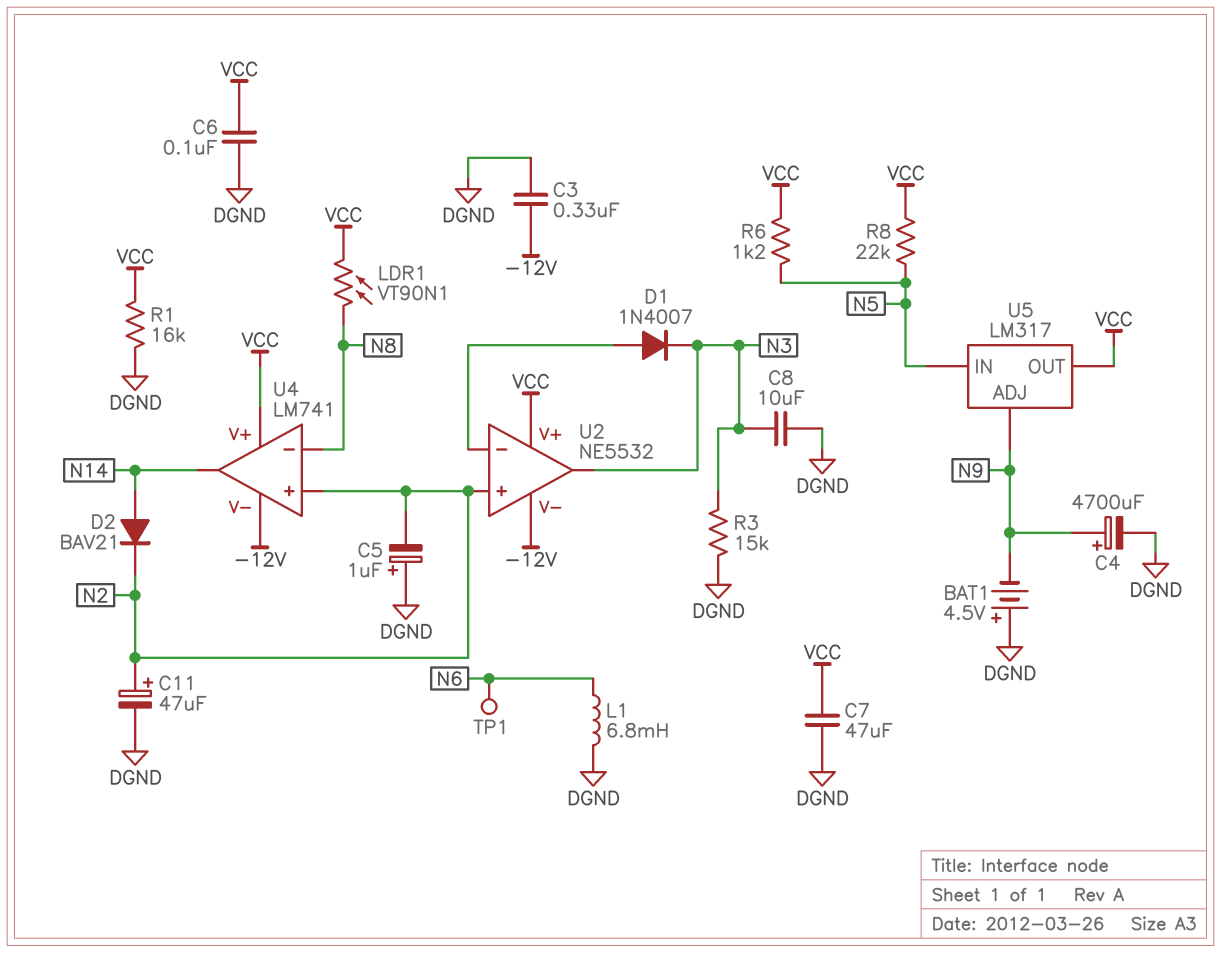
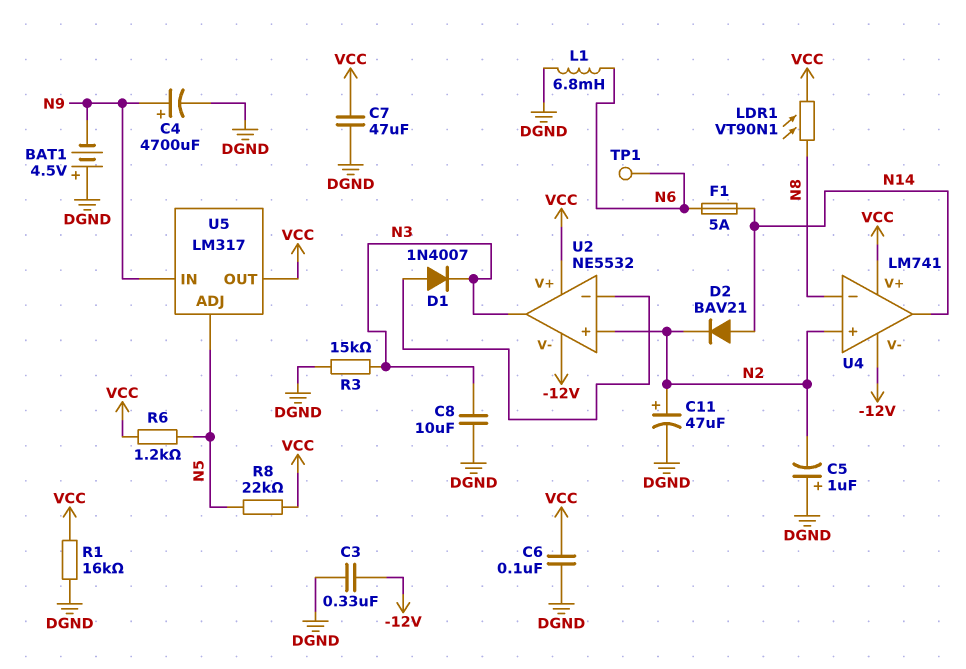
F1: none -> 5A (N6, N14)
U5 pin ADJ: N9 -> N5
U5 pin IN: N5 -> N9

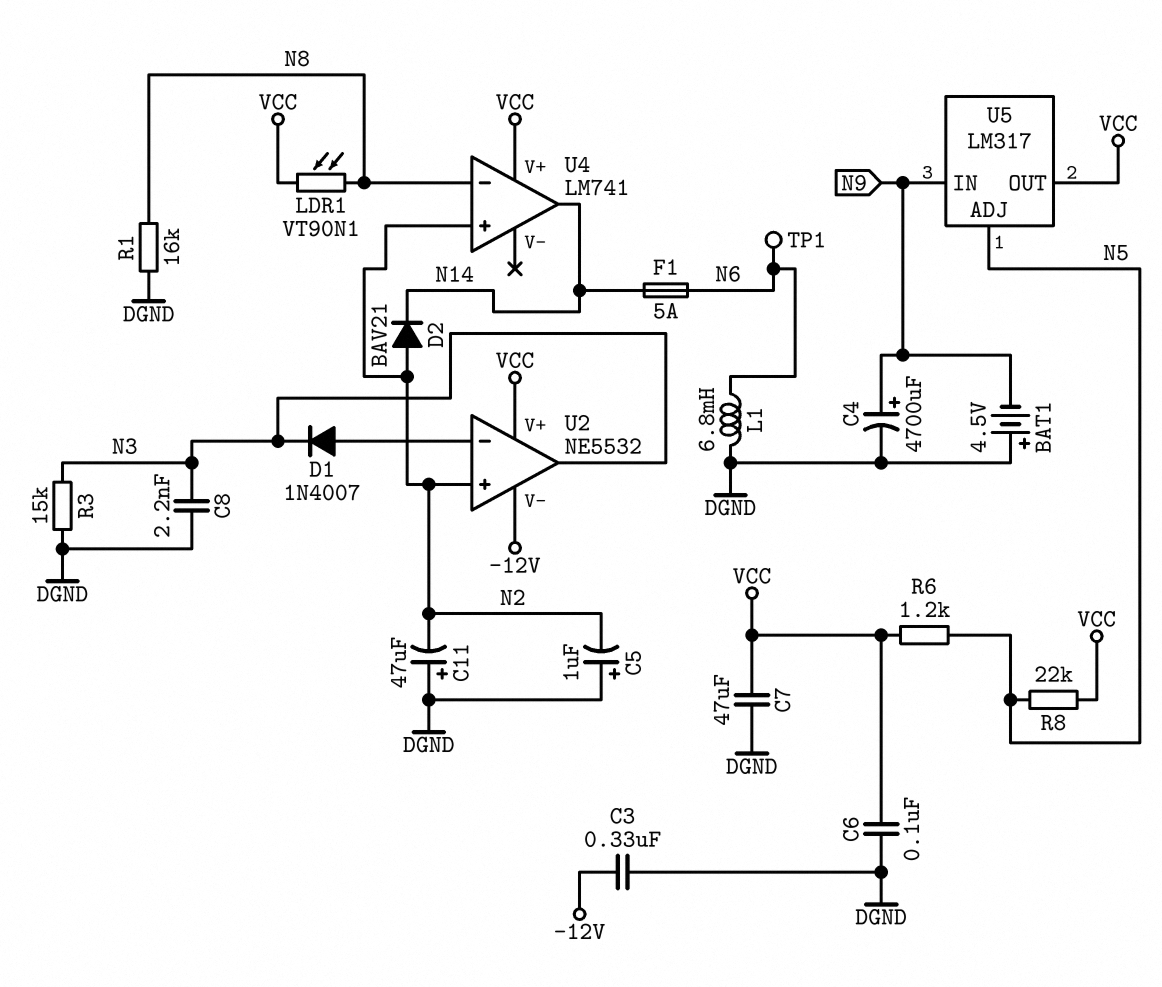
C8: 10uF (DGND, N3) -> 2.2nF (DGND, N3)
C11: 47uF (plus N2, minus DGND) -> 47uF (plus DGND, minus N2)
D2: diode BAV21 (A N14, K N2) -> diode BAV21 (A N2, K N14)
R1: 16k (DGND, VCC) -> 16k (DGND, N8)
U4 pin V-: -12V -> none

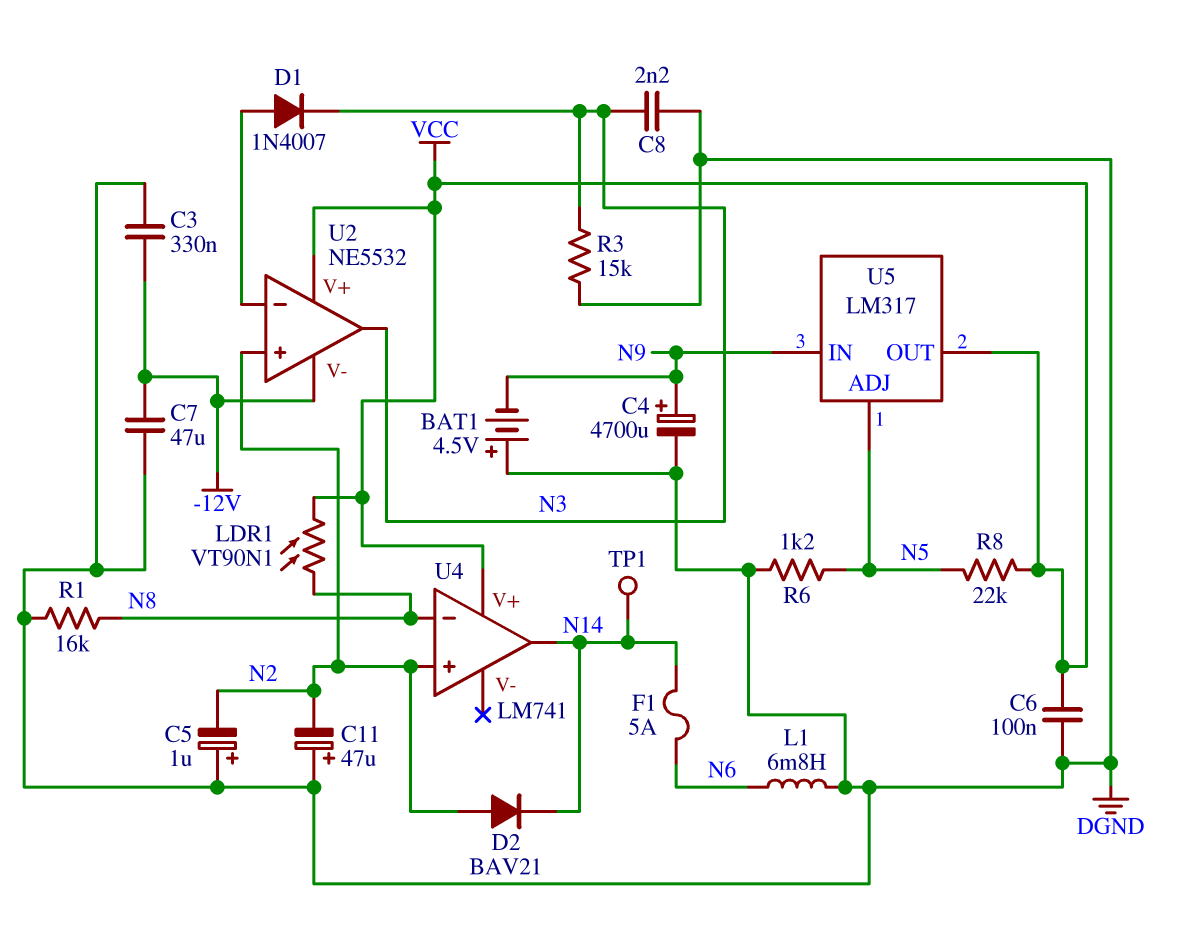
C7: 47uF (DGND, VCC) -> 47uF (-12V, DGND)
R6: 1.2k (N5, VCC) -> 1.2k (DGND, N5)
TP1: test point (N6) -> test point (N14)

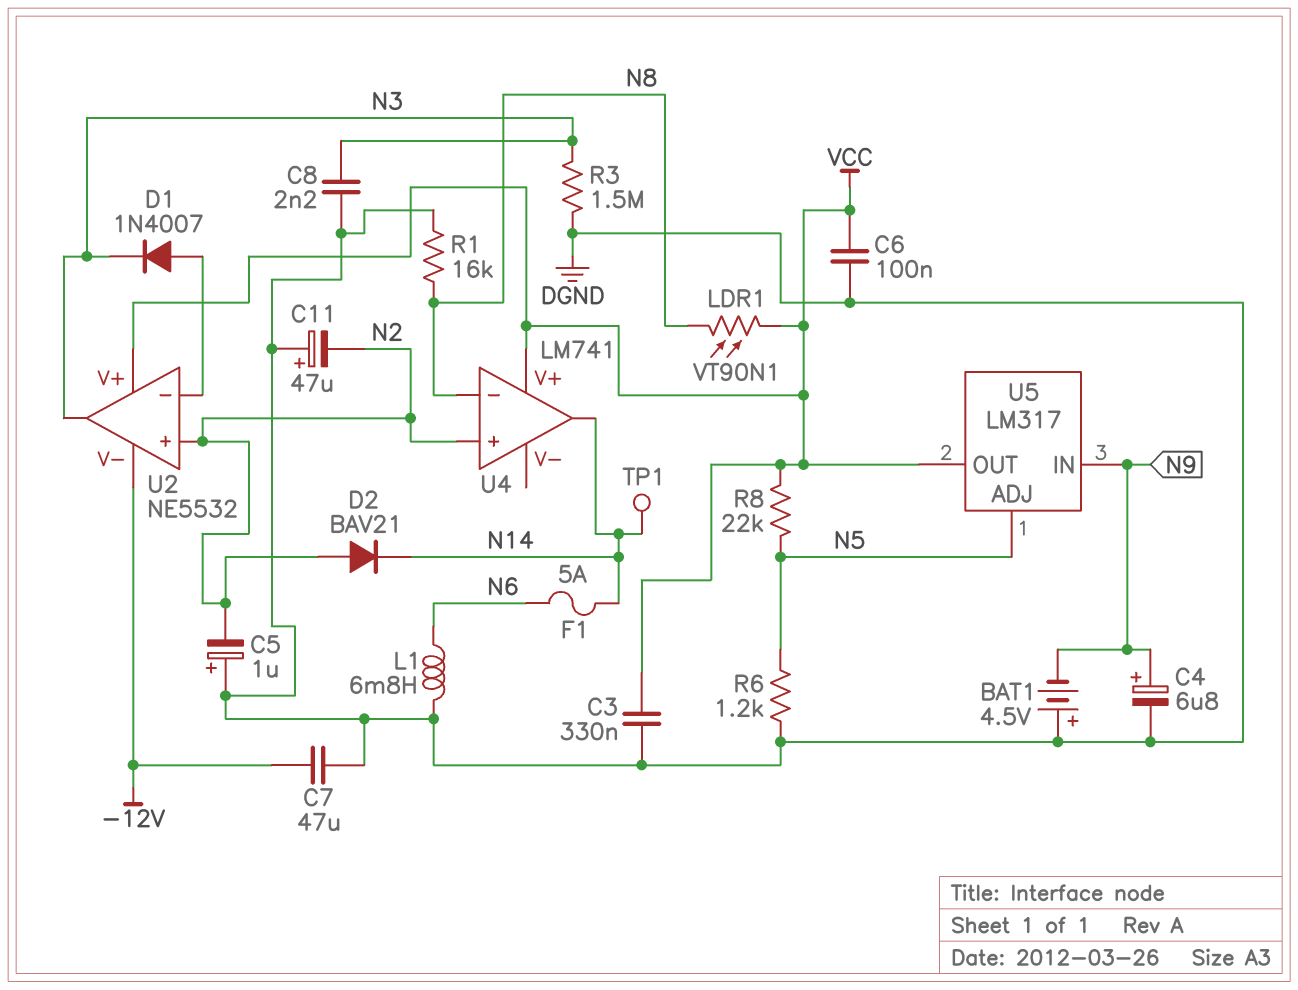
C3: 330nF (-12V, DGND) -> 330nF (DGND, VCC)
C4: 4700uF (plus N9, minus DGND) -> 6.8uF (plus N9, minus DGND)
R3: 15k (DGND, N3) -> 1.5M (DGND, N3)

